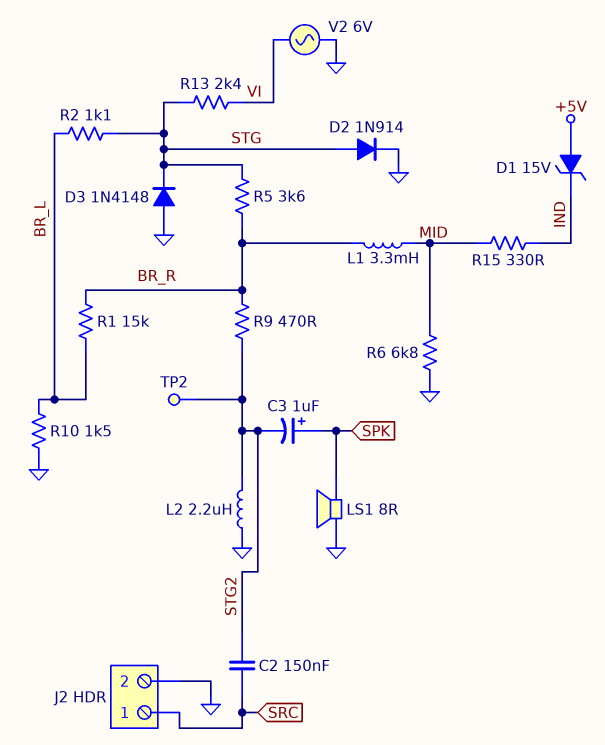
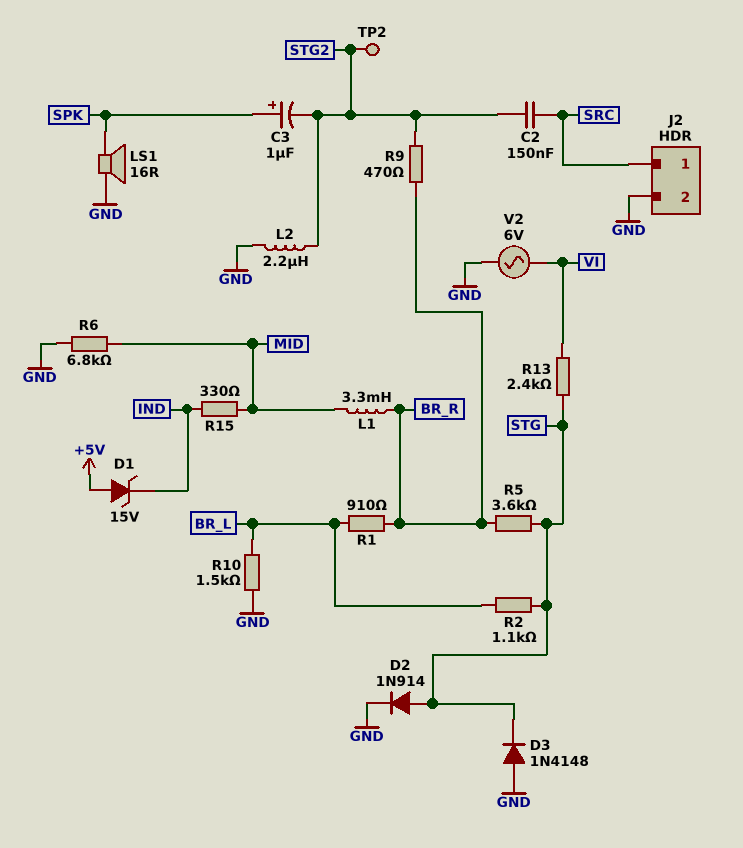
LS1: speaker 8R (GND, SPK) -> speaker 16R (GND, SPK)
R1: 15k (BR_L, BR_R) -> 910 (BR_L, BR_R)

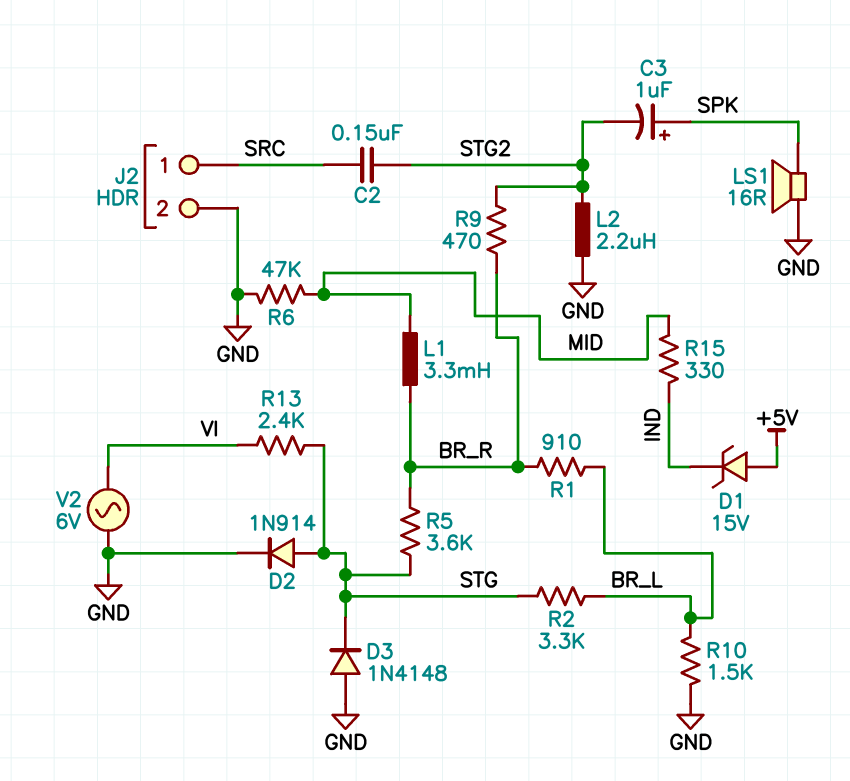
R2: 1.1k (BR_L, STG) -> 3.3k (BR_L, STG)
R6: 6.8k (GND, MID) -> 47k (GND, MID)
TP2: test point (STG2) -> none

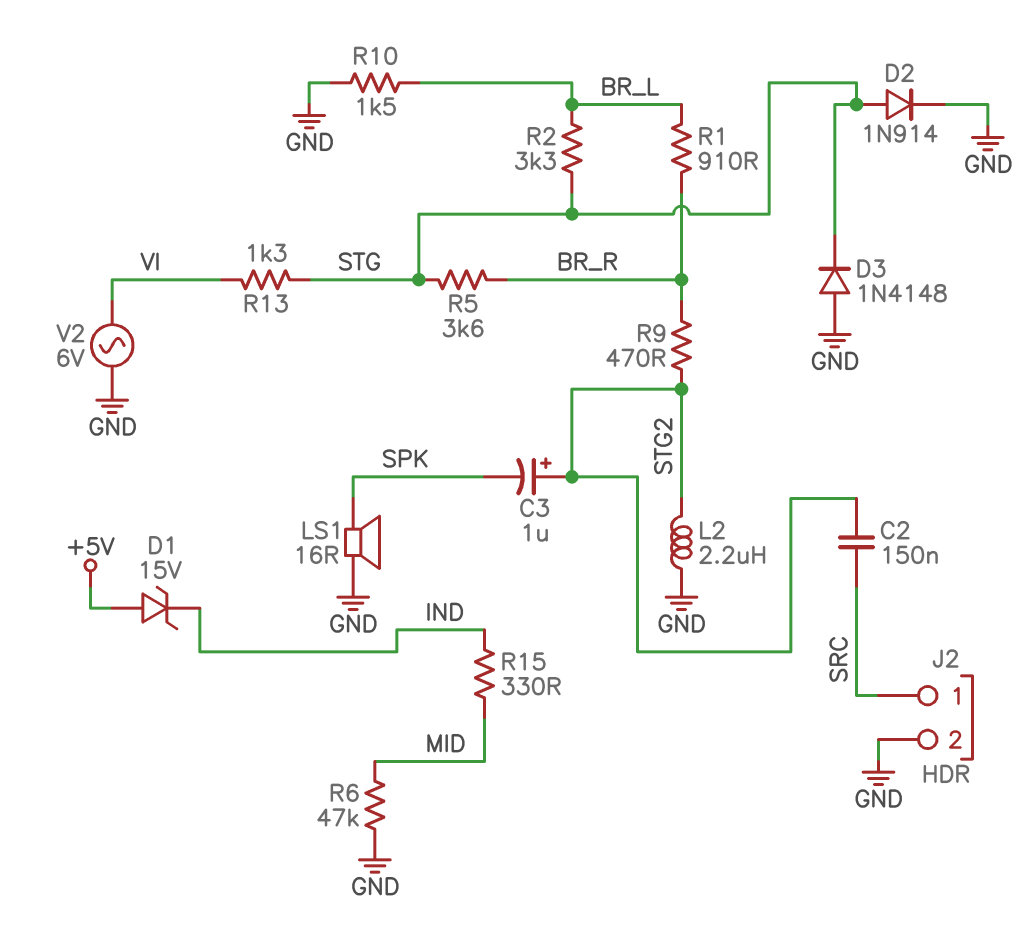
C3: 1uF (plus SPK, minus STG2) -> 1uF (plus STG2, minus SPK)
L1: 3.3mH (BR_R, MID) -> none
R13: 2.4k (STG, VI) -> 1.3k (STG, VI)

